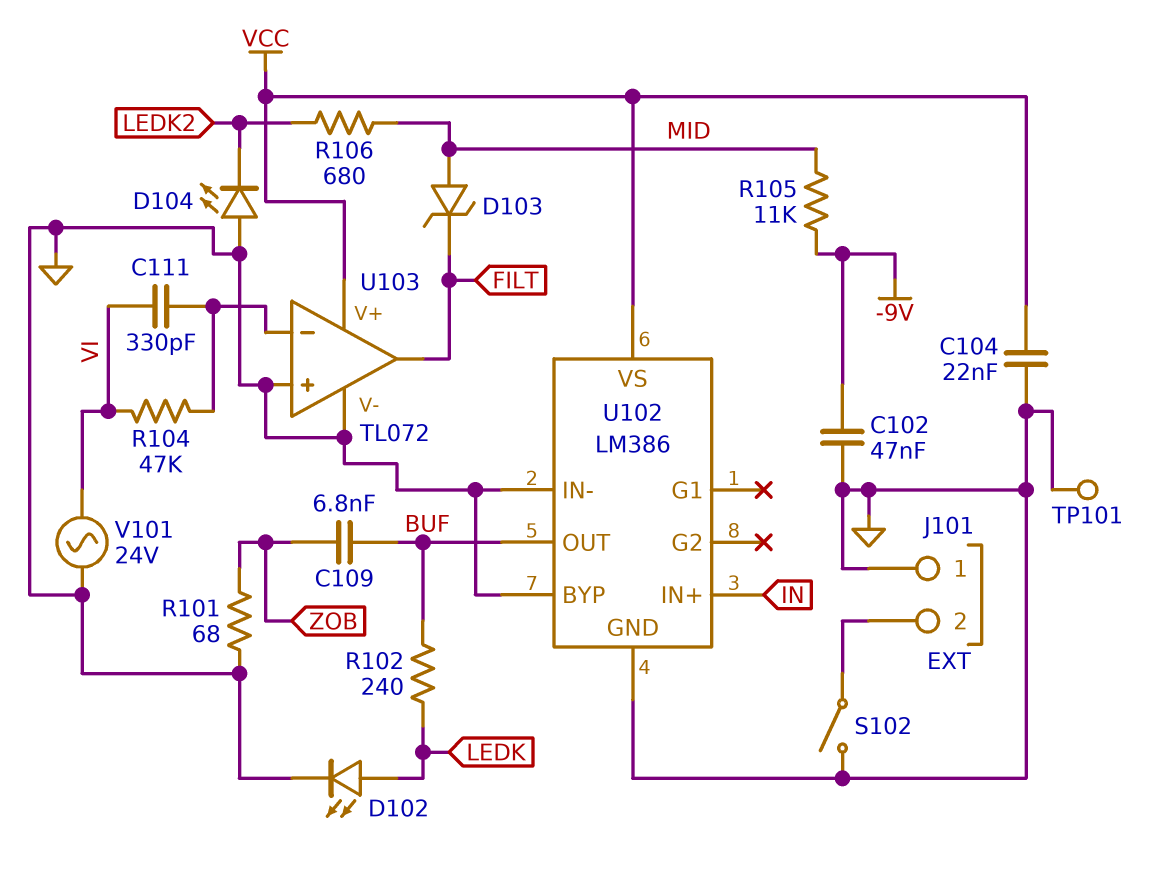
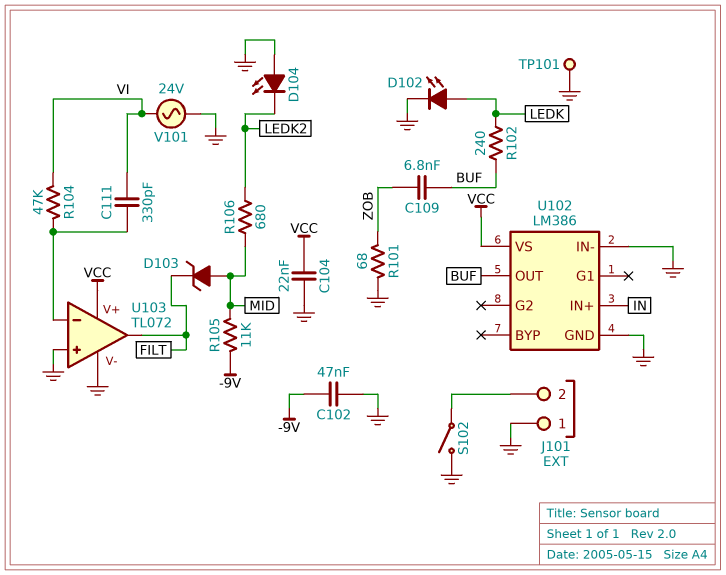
U102 pin BYP: GND -> none

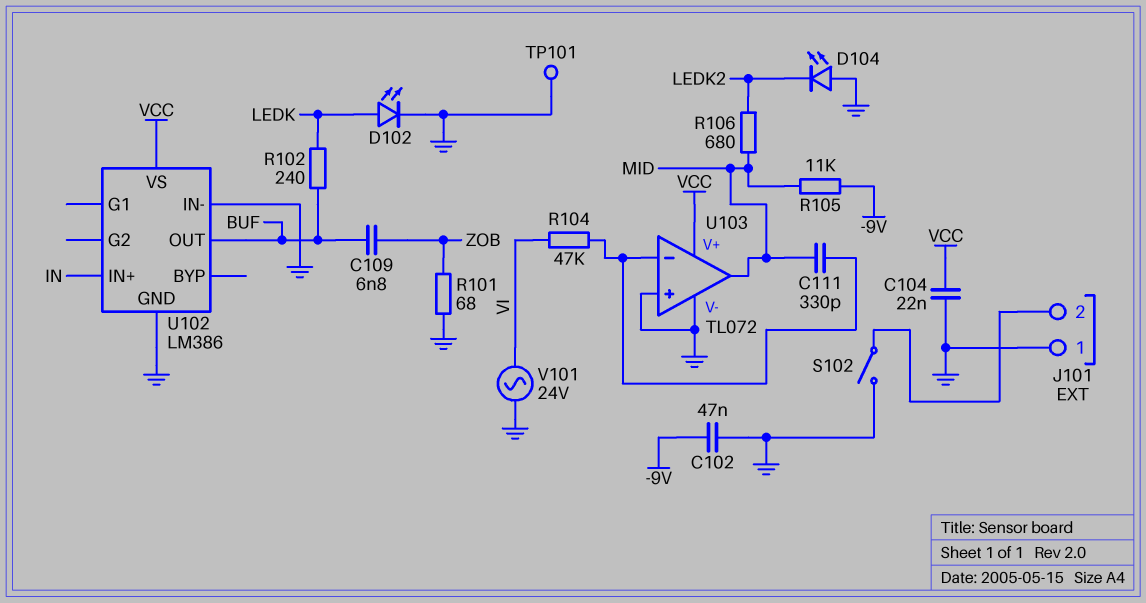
C111: 330pF (U103/in-, VI) -> 330pF (MID, U103/in-)
D103: zener (A MID, K FILT) -> none
U103 pin out: FILT -> MID

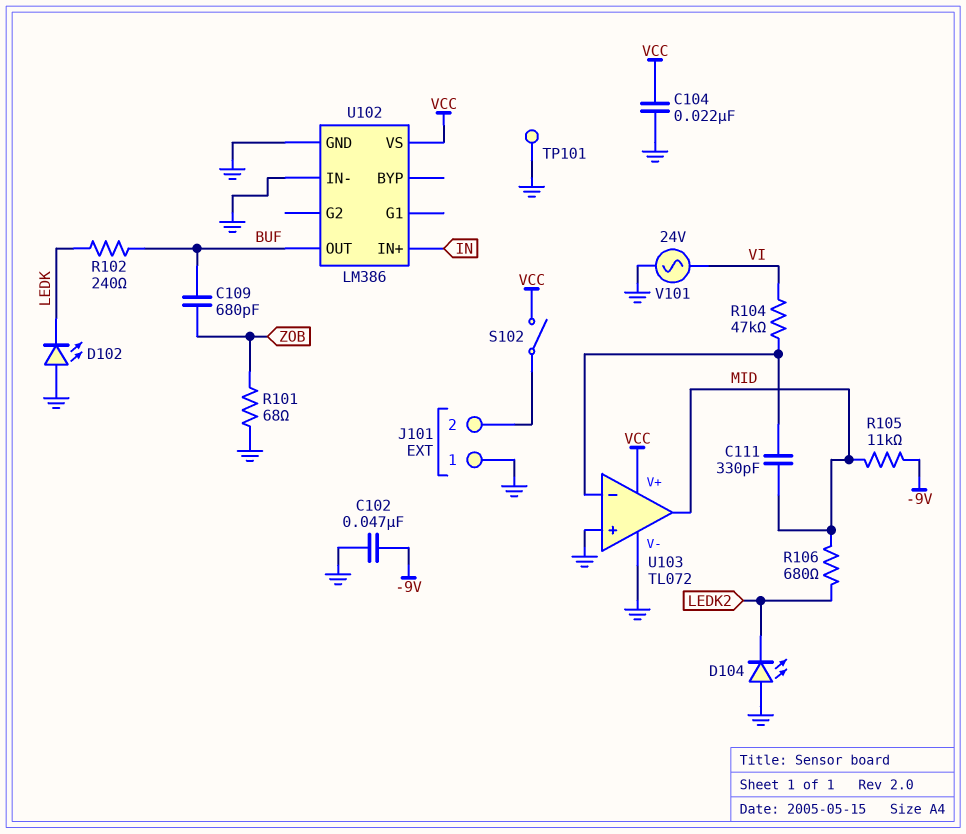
C109: 6.8nF (BUF, ZOB) -> 680pF (BUF, ZOB)
D102: LED (A LEDK, K GND) -> LED (A GND, K LEDK)
S102: switch (GND, J101/2) -> switch (J101/2, VCC)

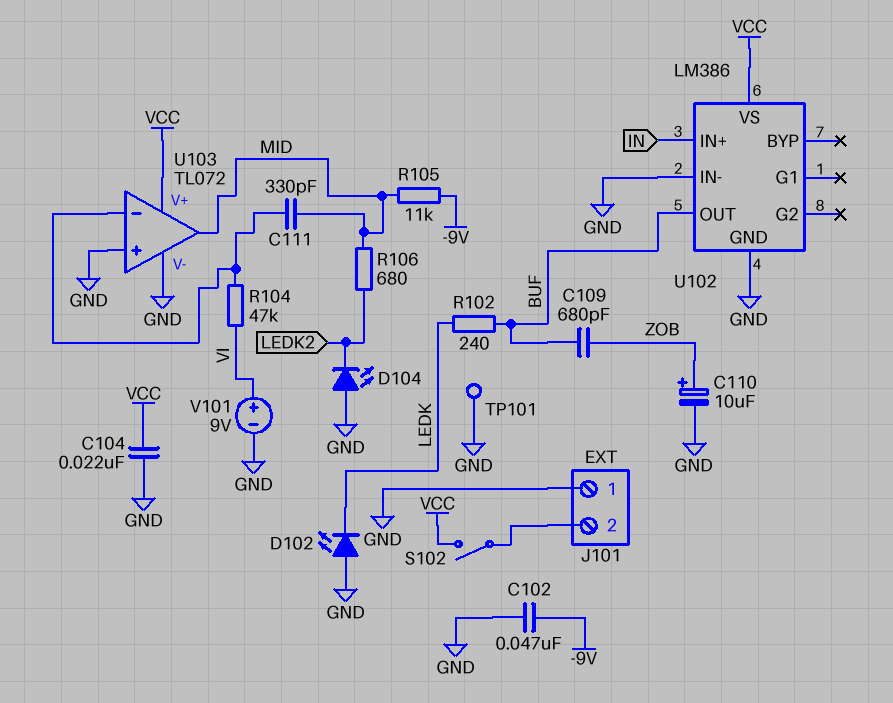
C110: none -> 10uF (plus ZOB, minus GND)
R101: 68 (GND, ZOB) -> none
V101: AC 24V (GND, VI) -> 9V (plus VI, minus GND)

